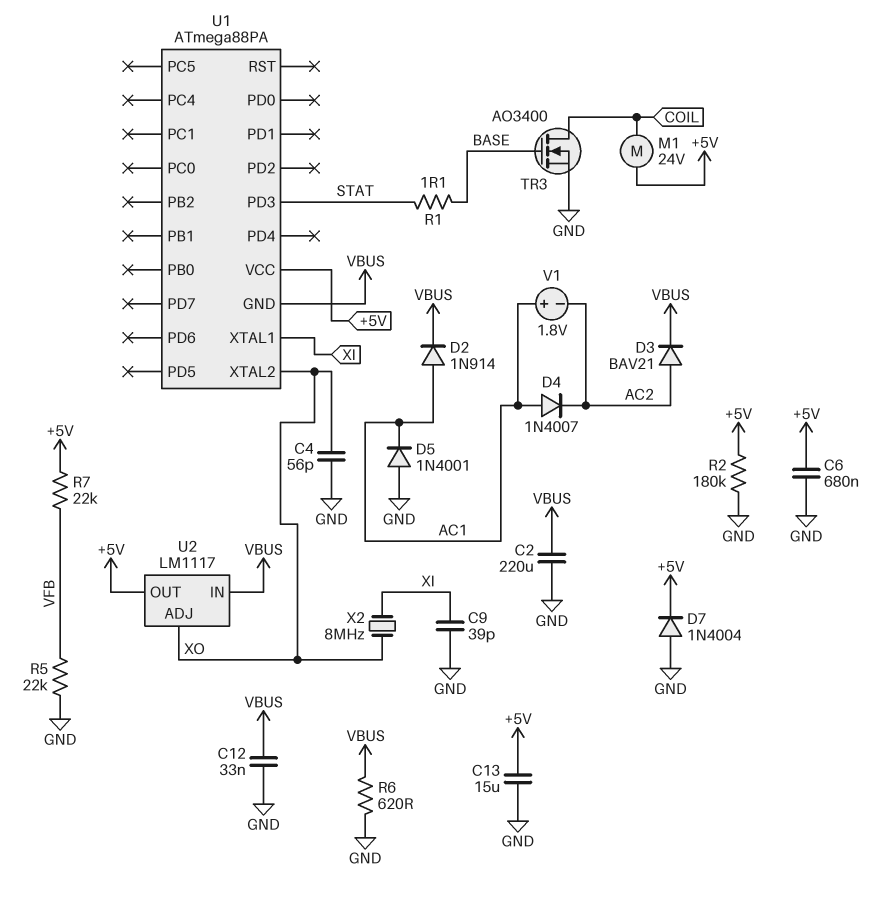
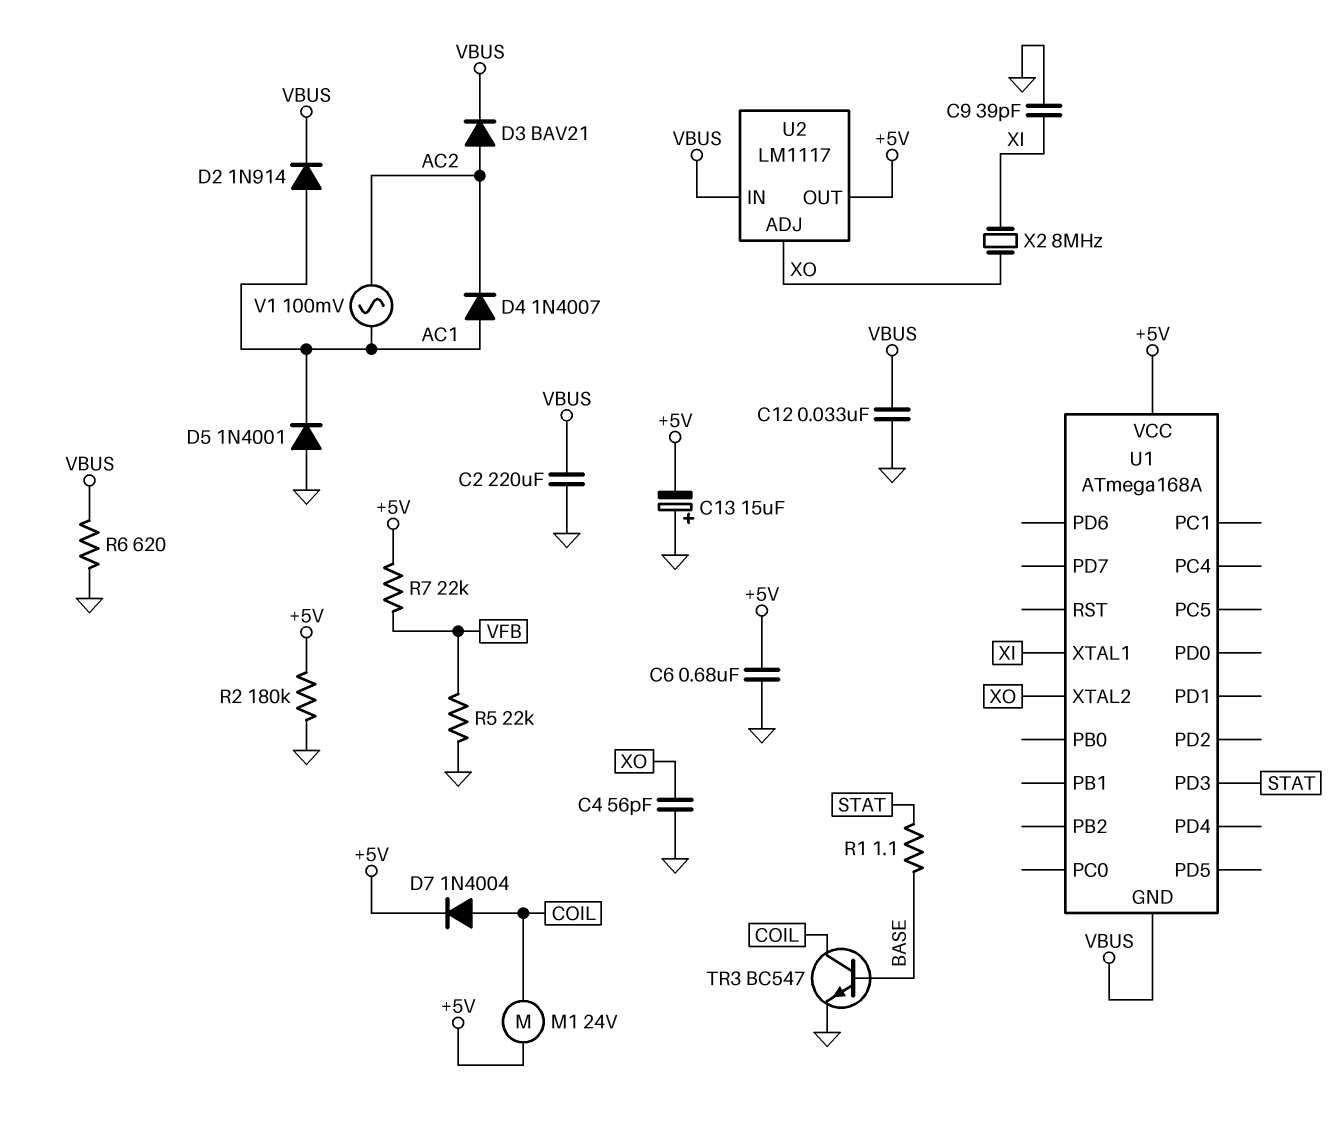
C13: 15uF (+5V, GND) -> 15uF (plus GND, minus +5V)
D7: diode 1N4004 (A GND, K +5V) -> diode 1N4004 (A COIL, K +5V)
TR3: NMOS AO3400 (G BASE, D COIL, S GND) -> NPN BC547 (B BASE, C COIL, E GND)
U1: ATmega88PA -> ATmega168A
V1: 1.8V (plus AC1, minus AC2) -> AC 100mV (AC1, AC2)

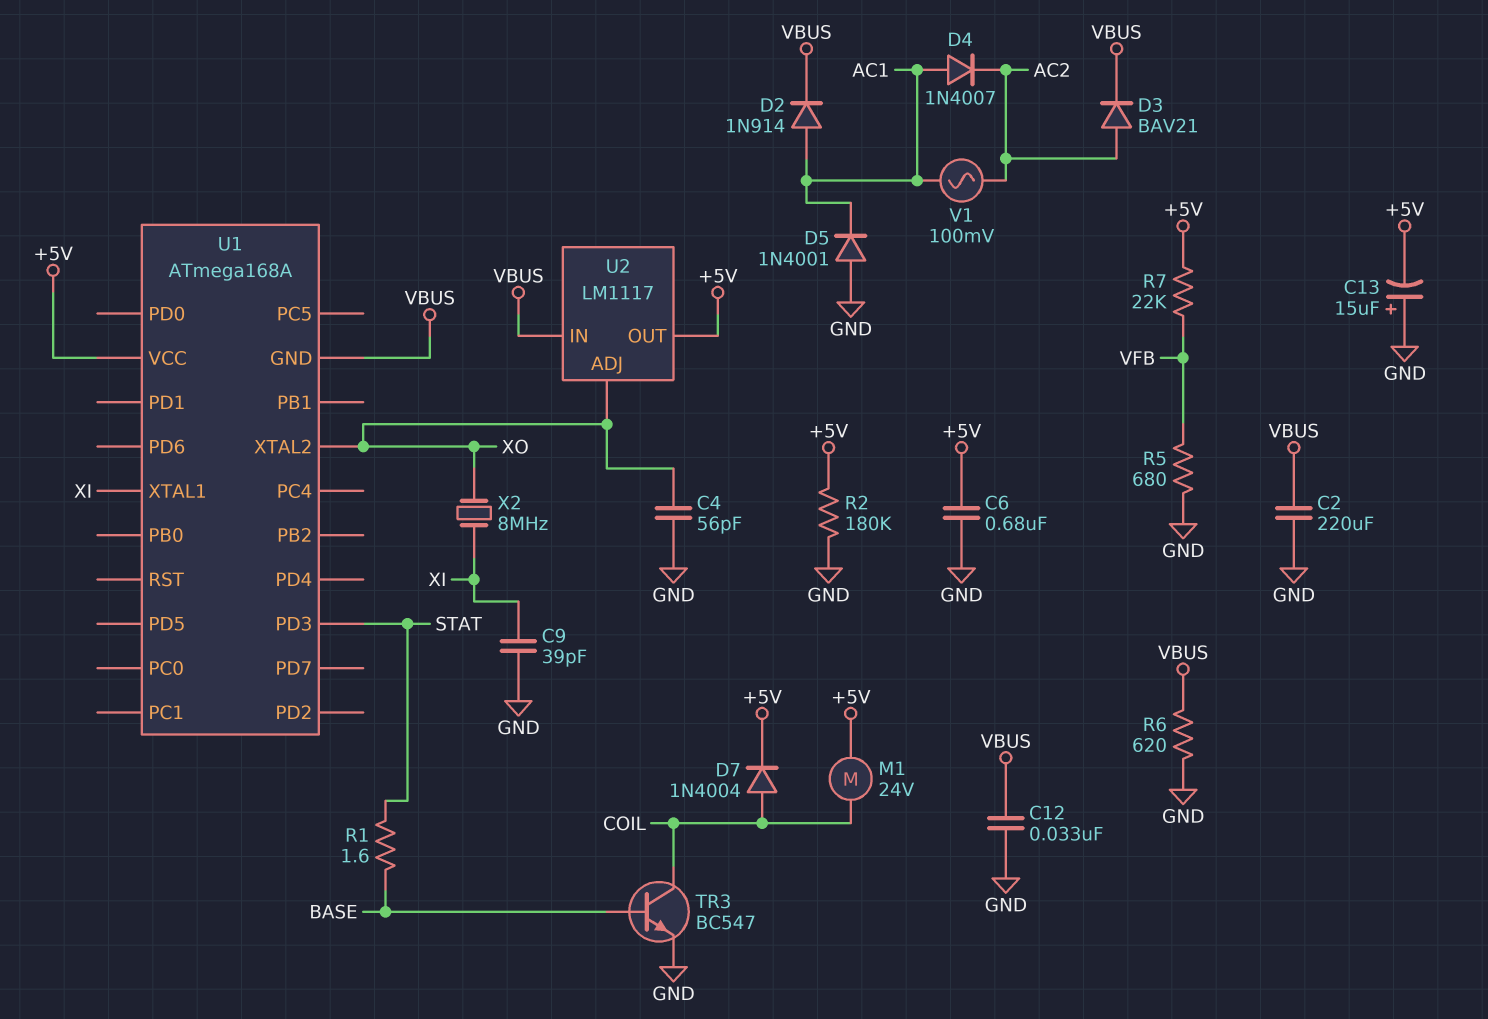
R1: 1.1 (BASE, STAT) -> 1.6 (BASE, STAT)
R5: 22k (GND, VFB) -> 680 (GND, VFB)

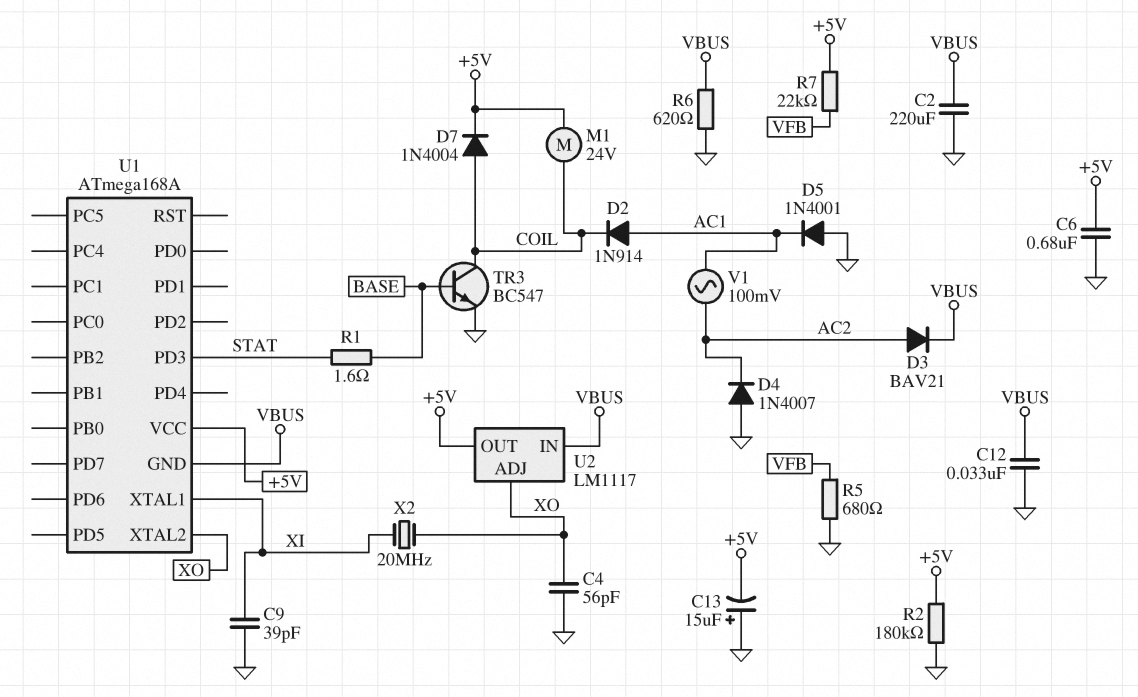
D2: diode 1N914 (A AC1, K VBUS) -> diode 1N914 (A AC1, K COIL)
D4: diode 1N4007 (A AC1, K AC2) -> diode 1N4007 (A GND, K AC2)
X2: 8MHz (XI, XO) -> 20MHz (XI, XO)

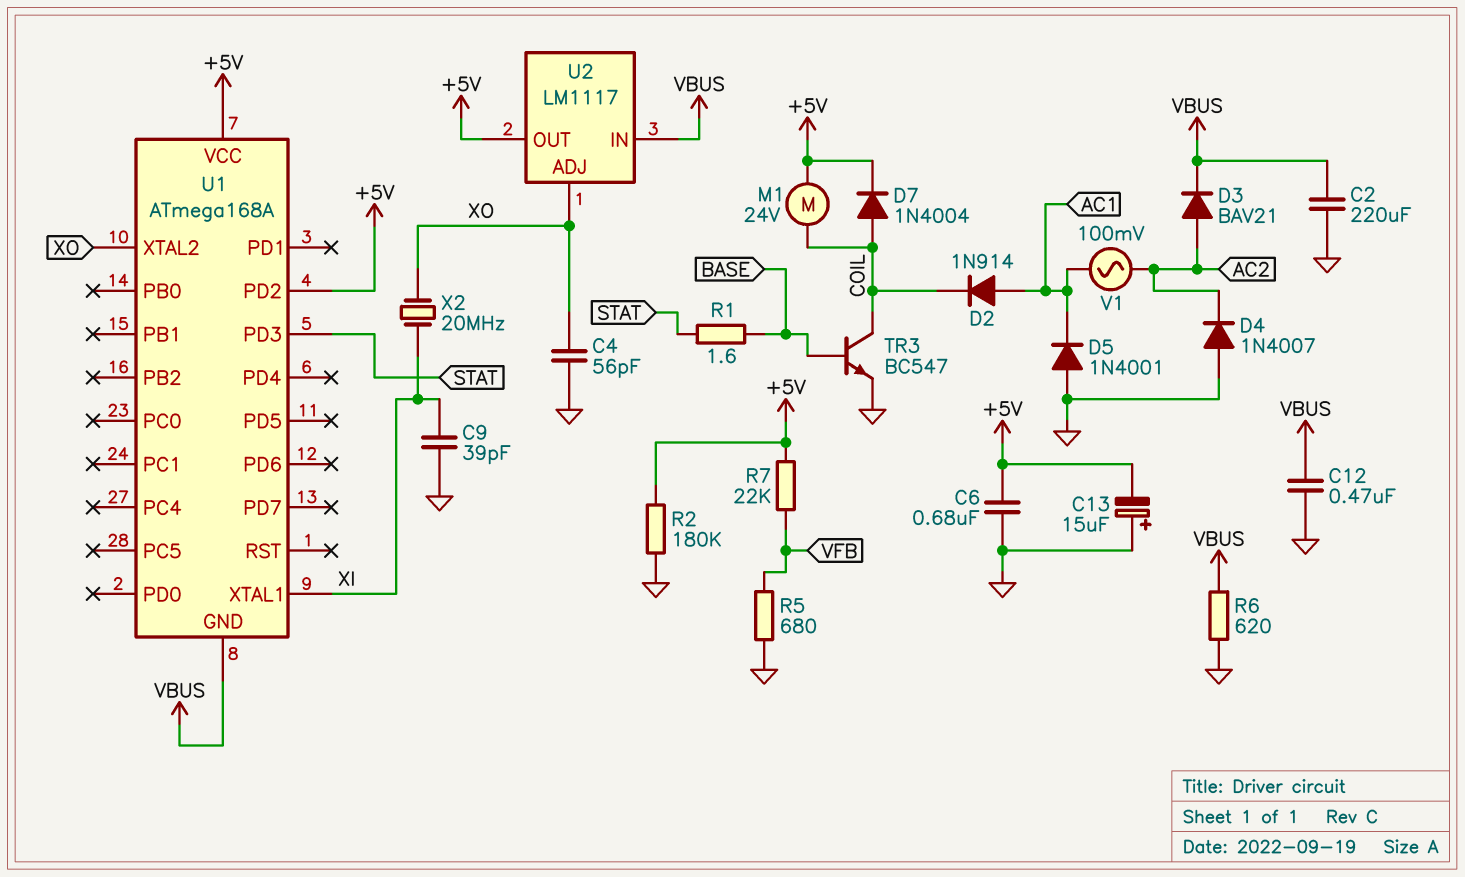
C12: 33nF (GND, VBUS) -> 470nF (GND, VBUS)
U1 pin PD2: none -> +5V

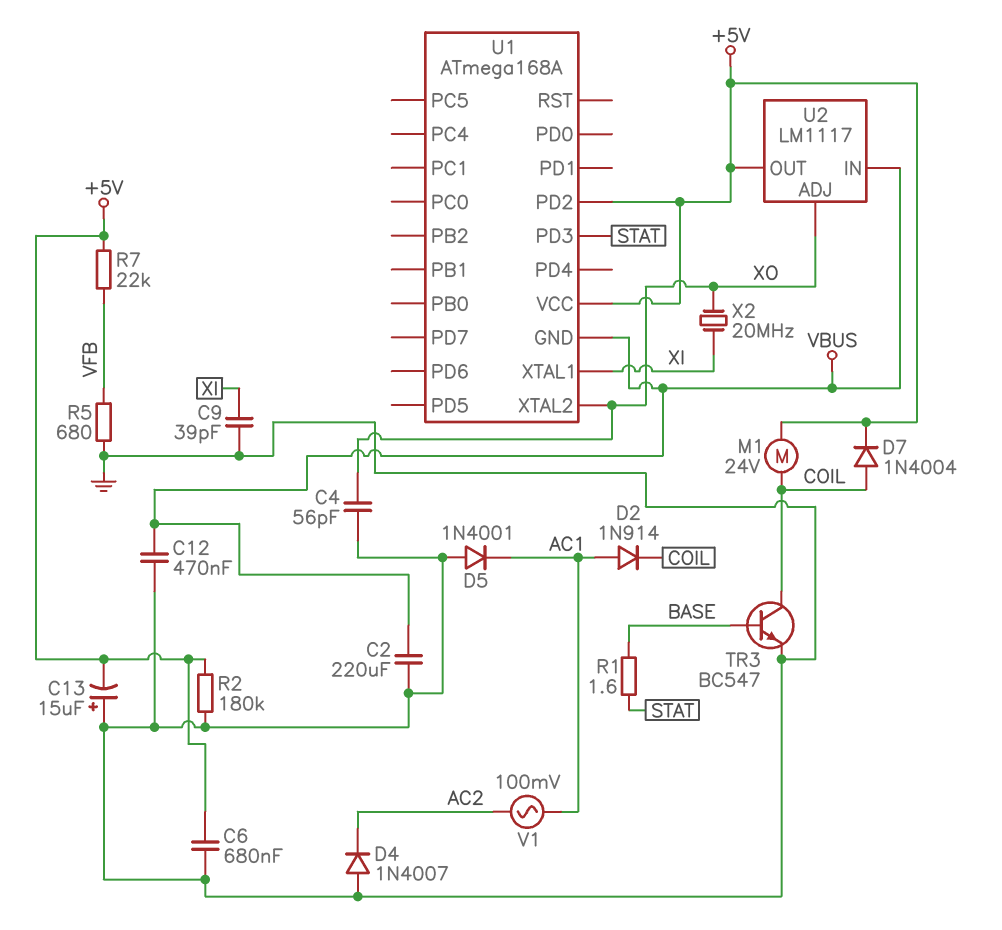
D3: diode BAV21 (A AC2, K VBUS) -> none
R6: 620 (GND, VBUS) -> none

